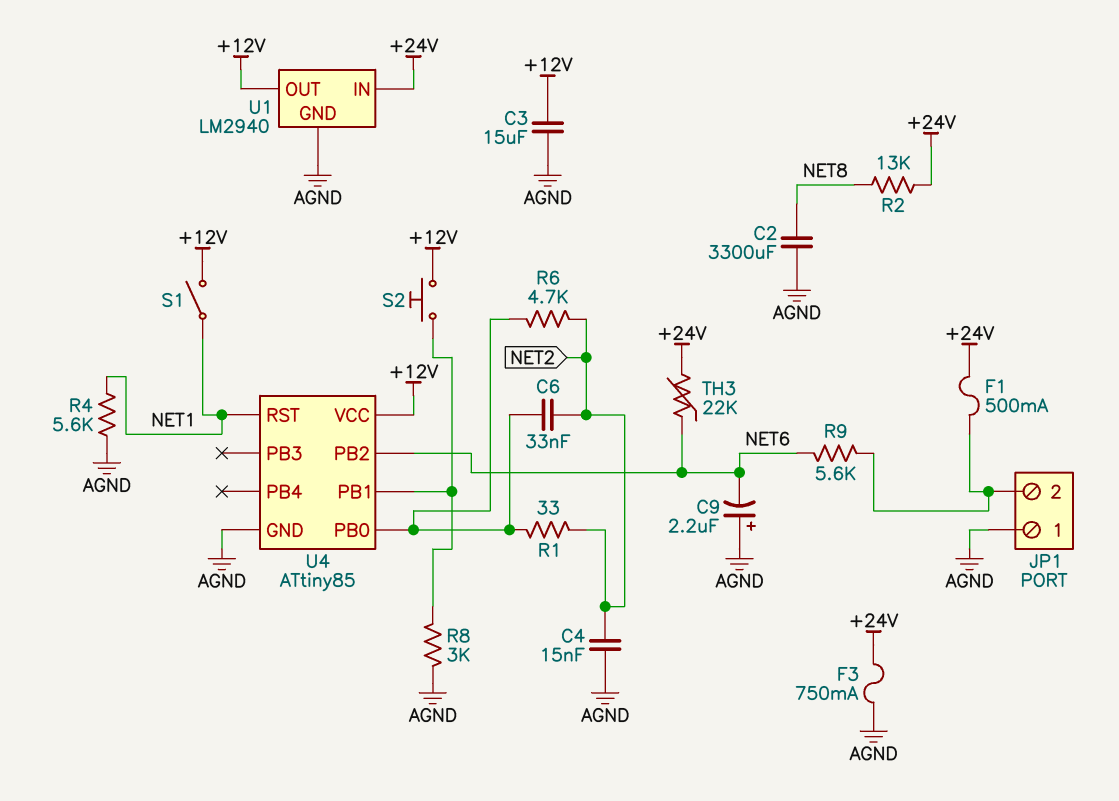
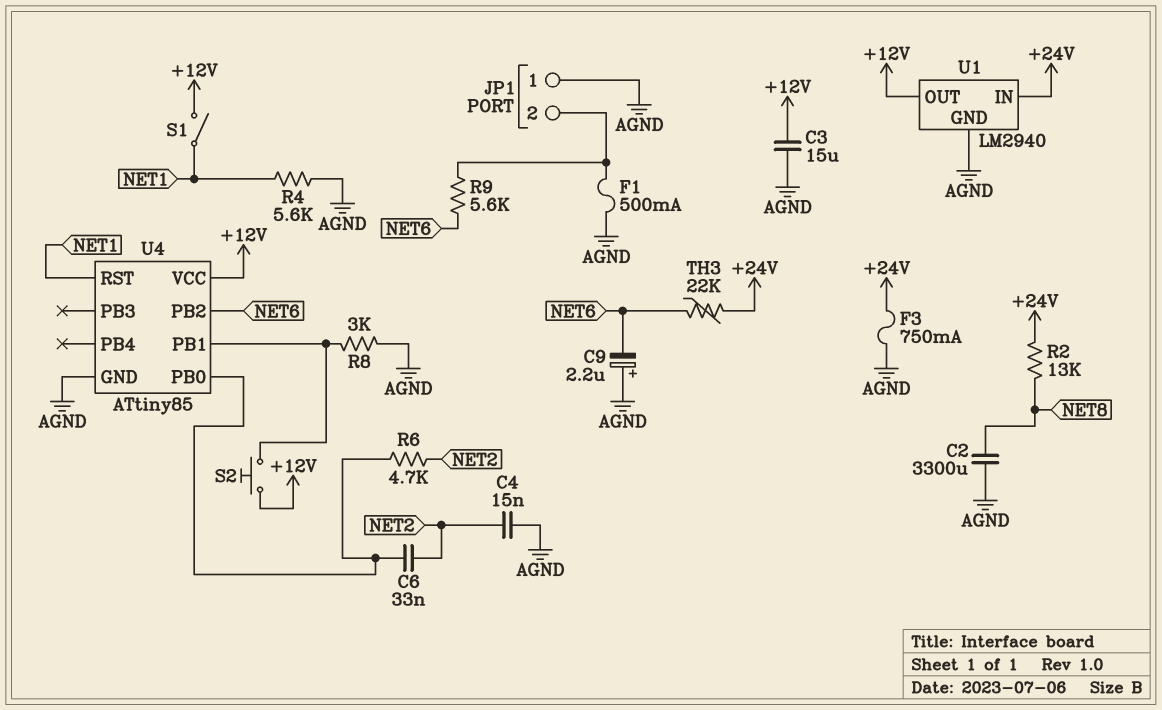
F1: 500mA (+24V, JP1/2) -> 500mA (AGND, JP1/2)
R1: 33 (NET2, U4/PB0) -> none

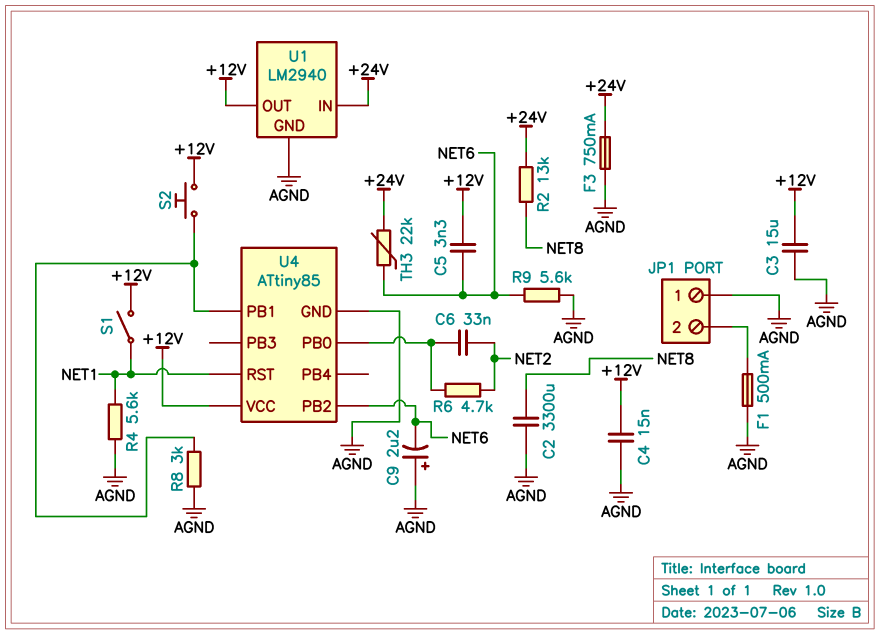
C4: 15nF (AGND, NET2) -> 15nF (+12V, AGND)
C5: none -> 3.3nF (+12V, NET6)
R9: 5.6k (JP1/2, NET6) -> 5.6k (AGND, NET6)

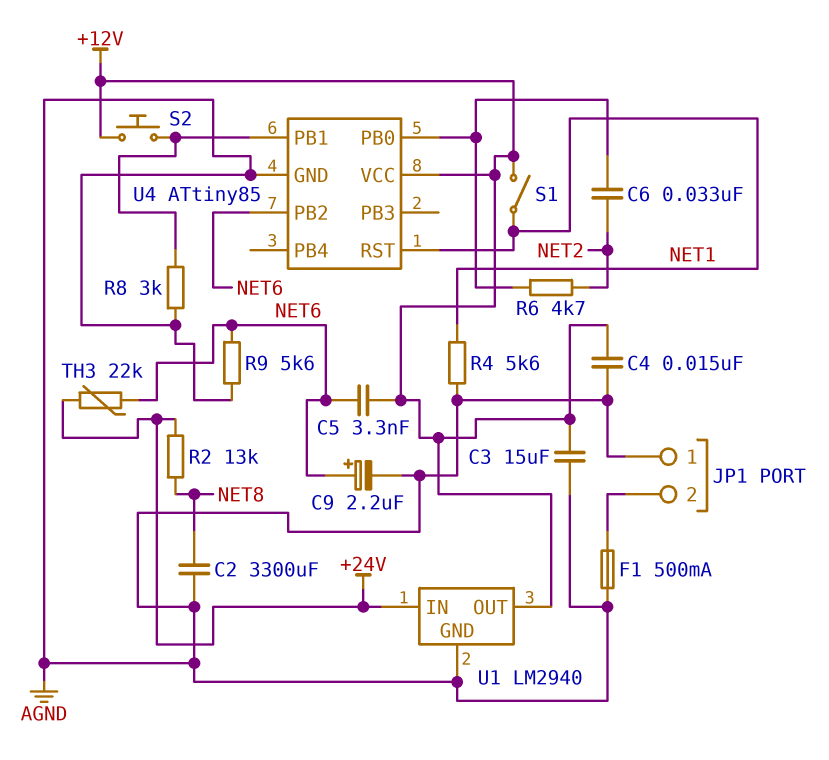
C9: 2.2uF (plus AGND, minus NET6) -> 2.2uF (plus NET6, minus AGND)
F3: 750mA (+24V, AGND) -> none

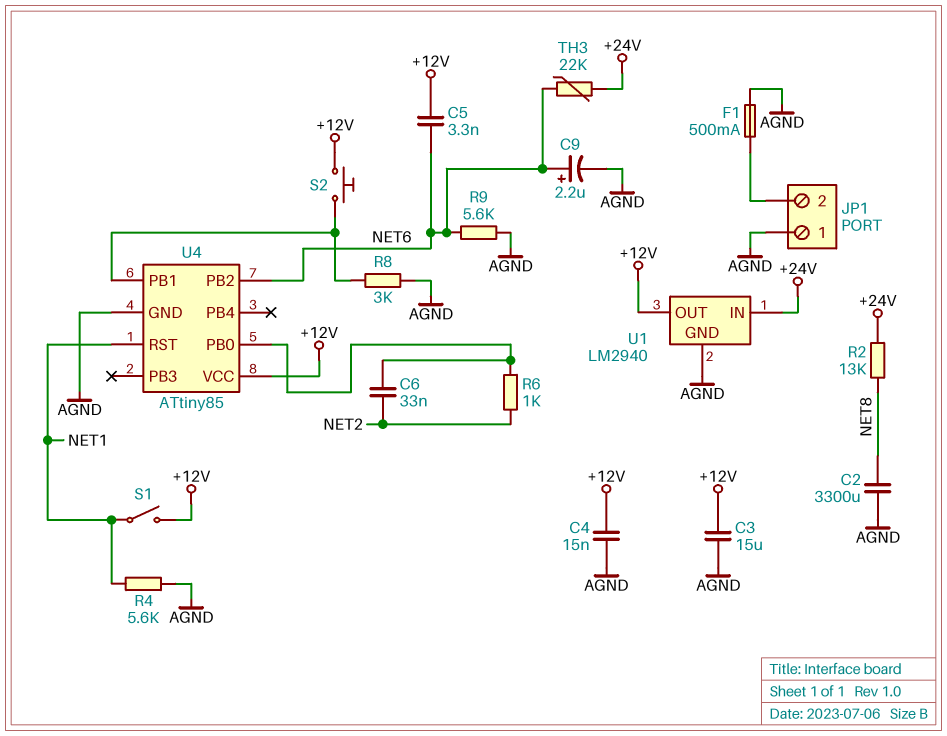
R6: 4.7k (NET2, U4/PB0) -> 1k (NET2, U4/PB0)

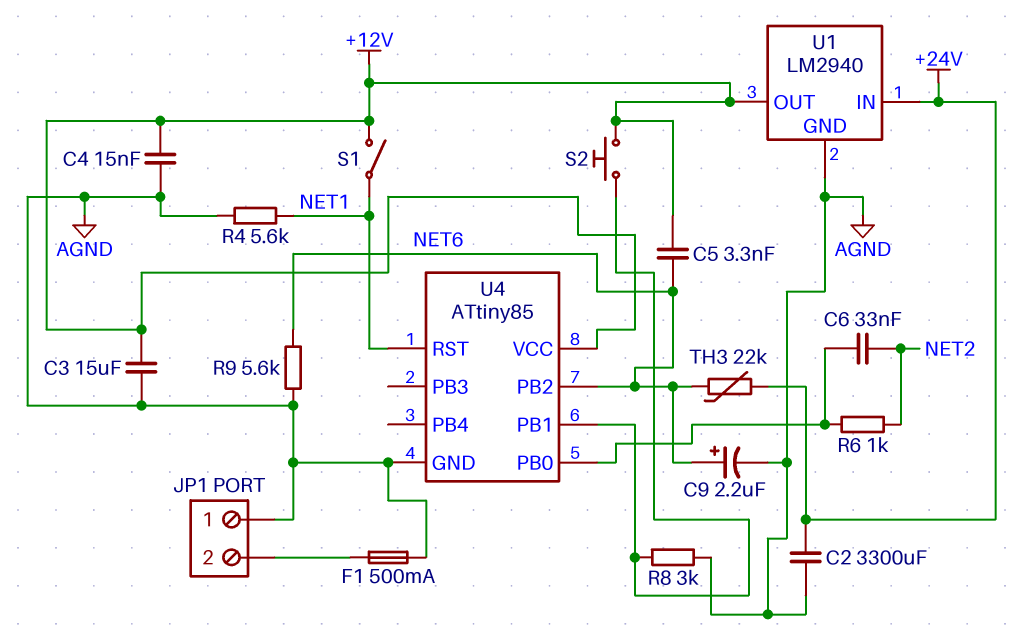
C2: 3300uF (AGND, NET8) -> 3300uF (+24V, AGND)
R2: 13k (+24V, NET8) -> none

